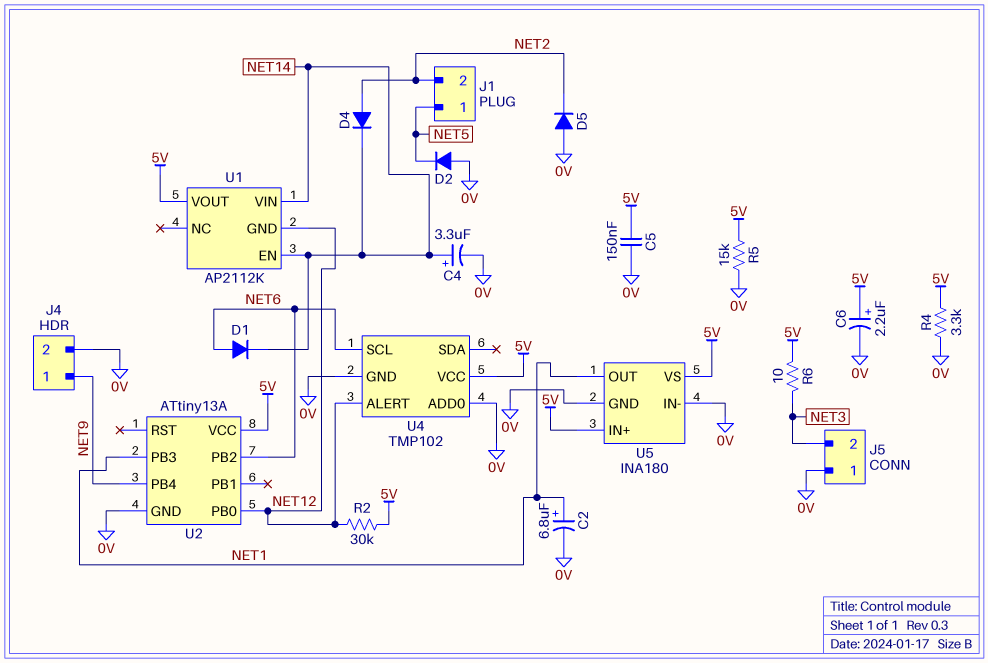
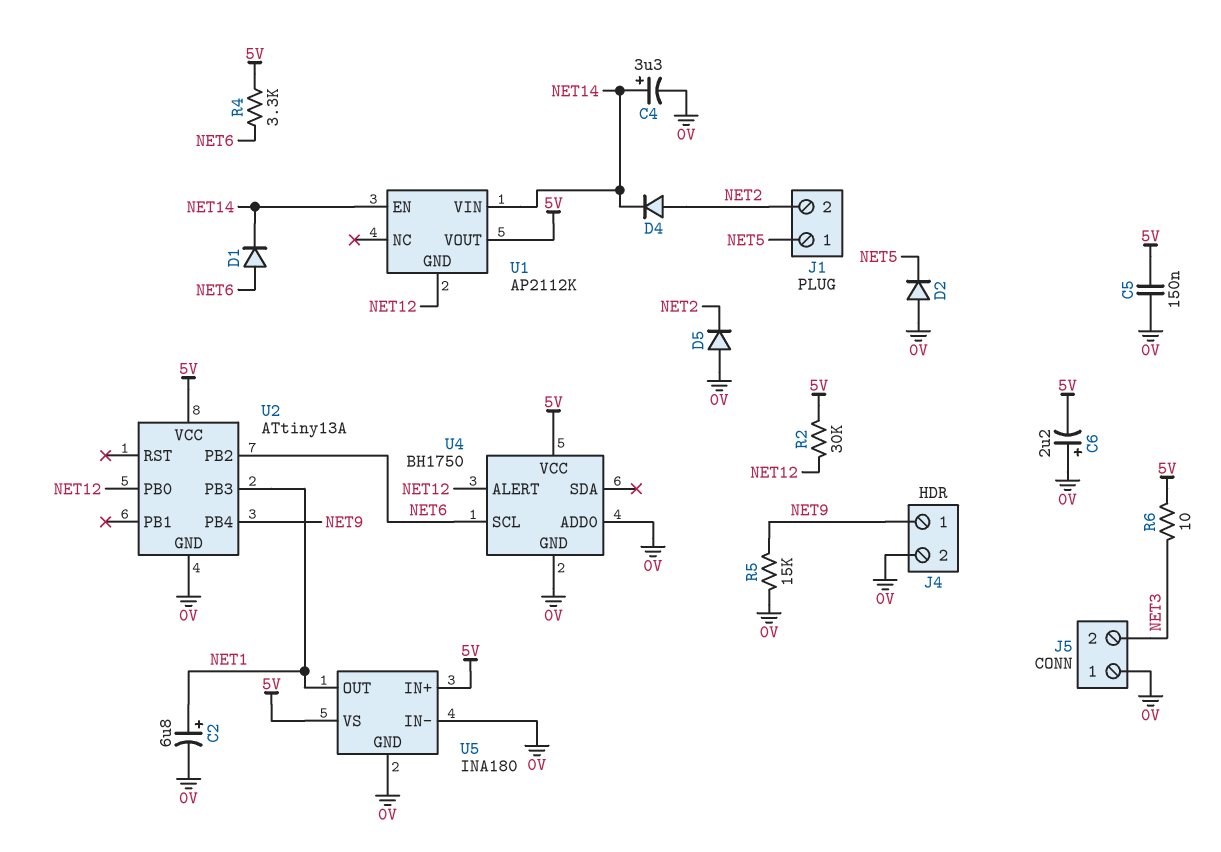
C6: 2.2uF (plus 5V, minus 0V) -> 2.2uF (plus 0V, minus 5V)
R4: 3.3k (0V, 5V) -> 3.3k (5V, NET6)
R5: 15k (0V, 5V) -> 15k (0V, NET9)
U4: TMP102 -> BH1750

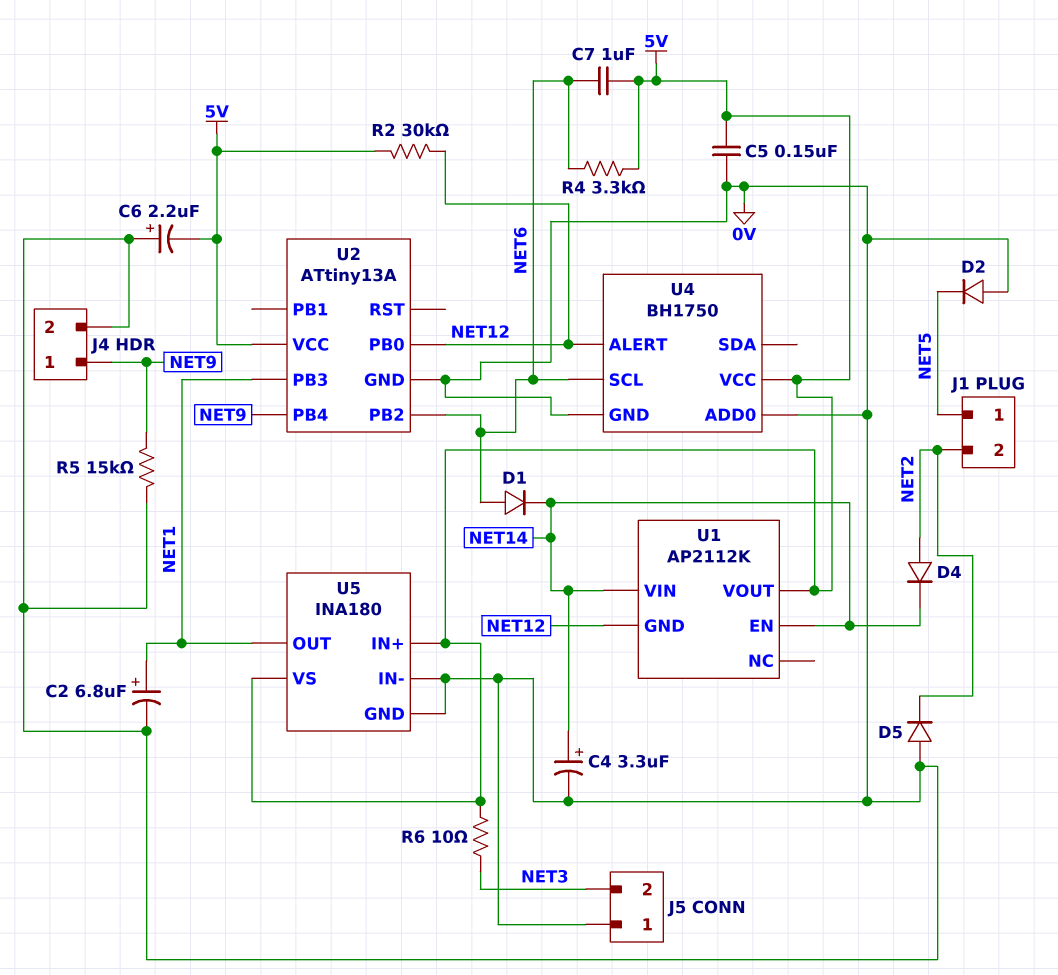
C7: none -> 1uF (5V, NET6)

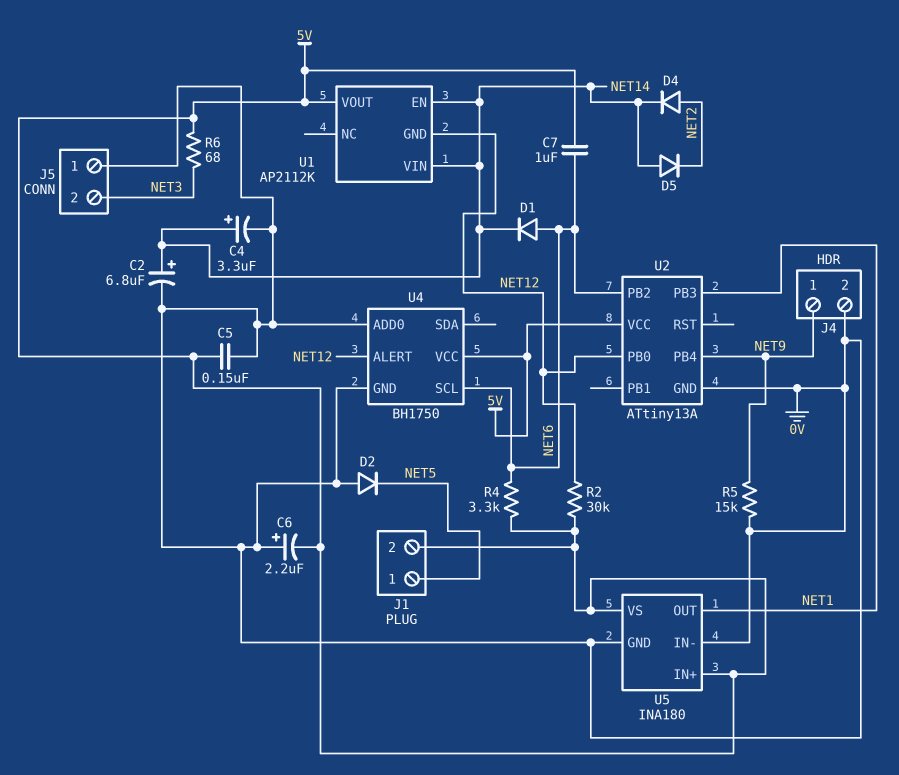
C2: 6.8uF (plus NET1, minus 0V) -> 6.8uF (plus NET14, minus 0V)
D5: diode (A 0V, K NET2) -> diode (A NET14, K NET2)
J1 pin 2: NET2 -> 5V
R6: 10 (5V, NET3) -> 68 (5V, NET3)

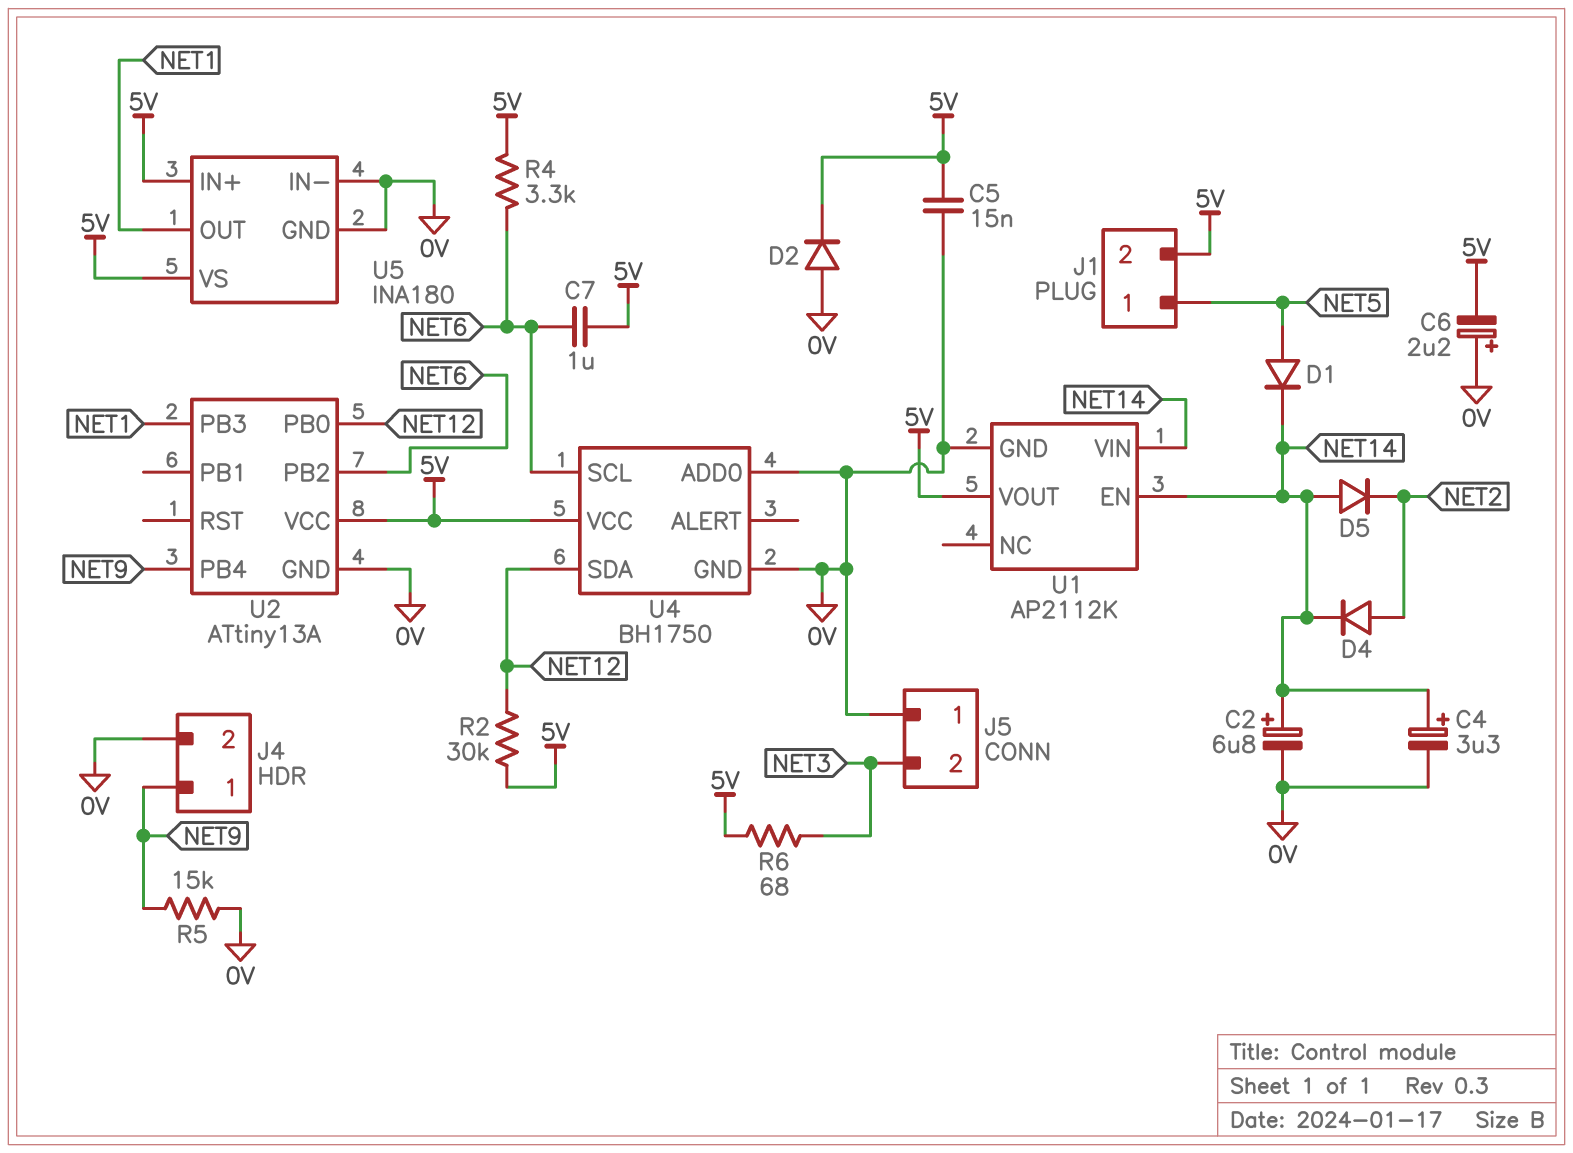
C5: 150nF (0V, 5V) -> 15nF (0V, 5V)
D1: diode (A NET6, K NET14) -> diode (A NET5, K NET14)
D2: diode (A 0V, K NET5) -> diode (A 0V, K 5V)
U1 pin GND: NET12 -> 0V
U4 pin ALERT: NET12 -> none
U4 pin SDA: none -> NET12

